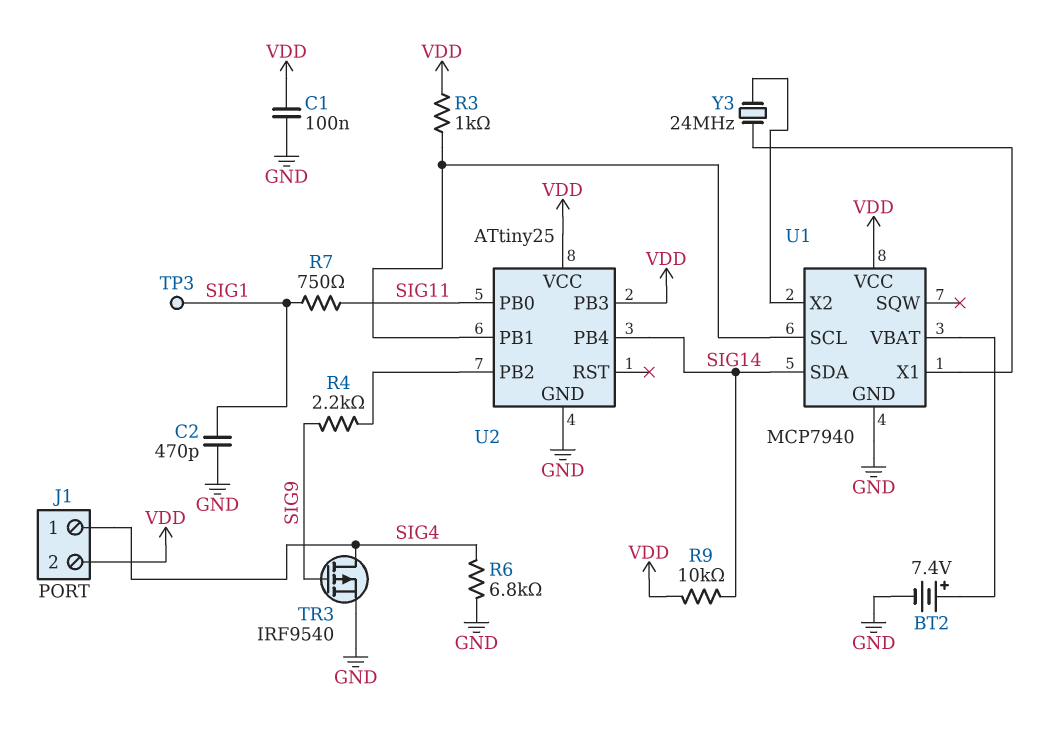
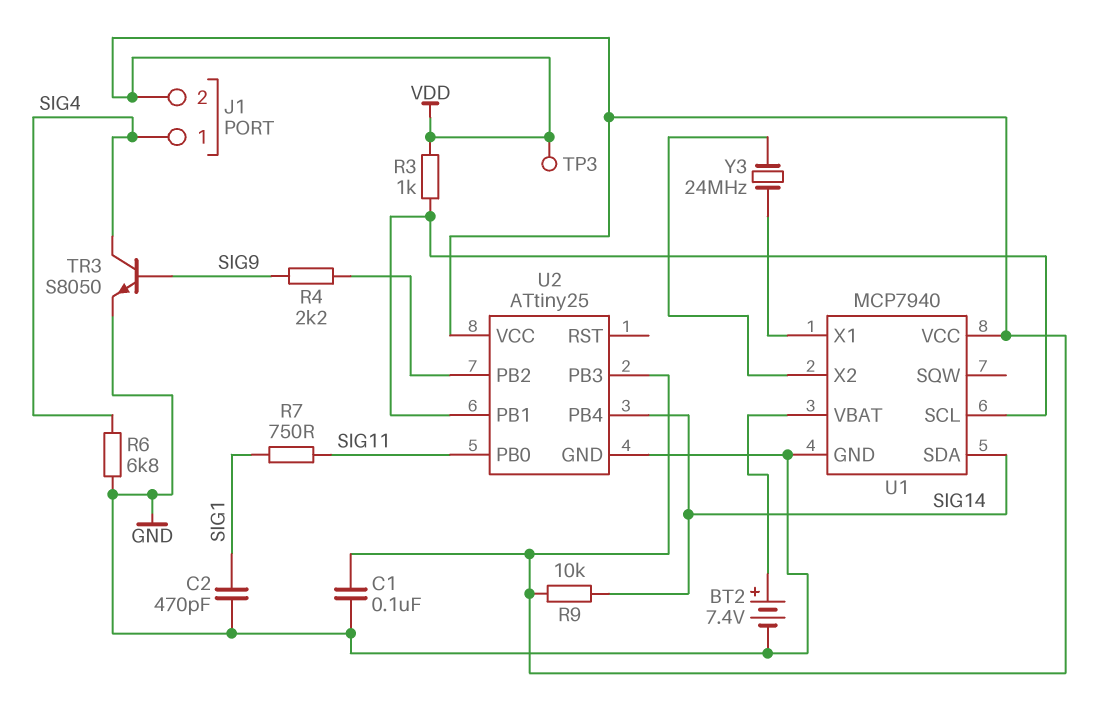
TP3: test point (SIG1) -> test point (VDD)
TR3: PMOS IRF9540 (G SIG9, D SIG4, S GND) -> NPN S8050 (B SIG9, C SIG4, E GND)

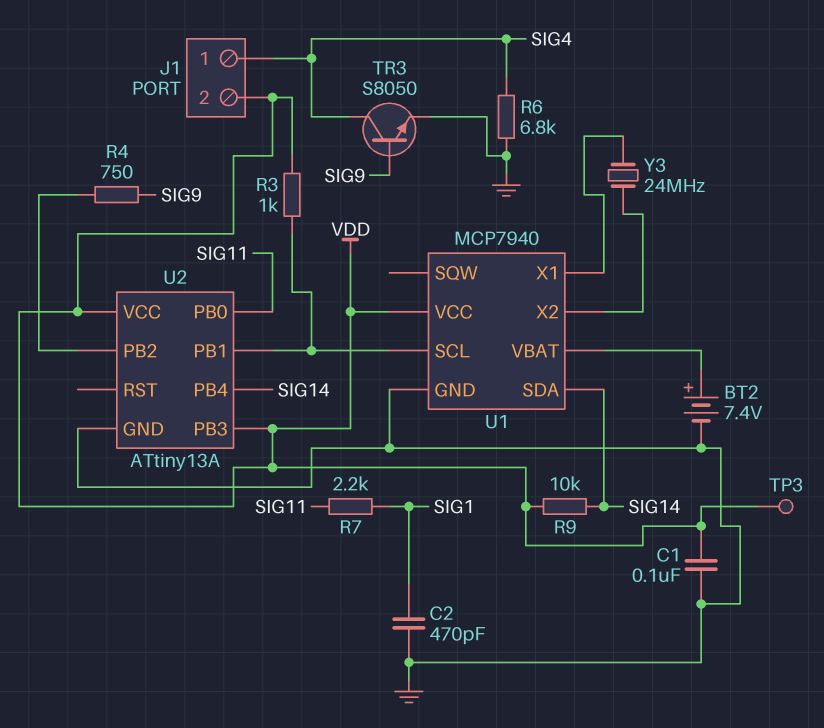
R4: 2.2k (SIG9, U2/PB2) -> 750 (SIG9, U2/PB2)
R7: 750 (SIG1, SIG11) -> 2.2k (SIG1, SIG11)
U2: ATtiny25 -> ATtiny13A

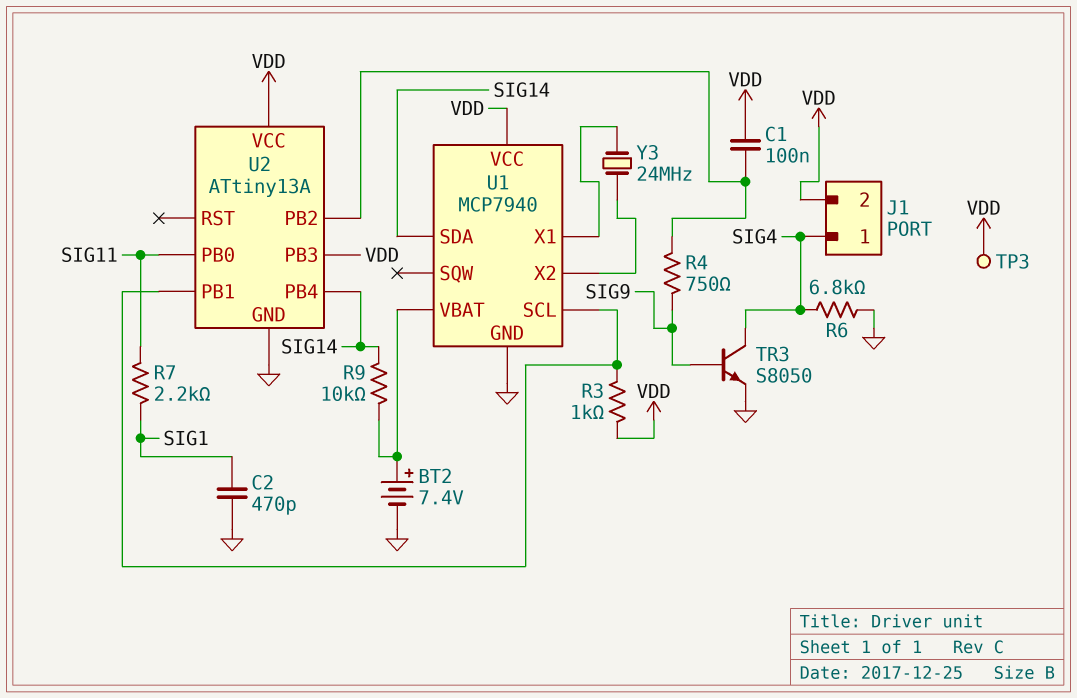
C1: 100nF (GND, VDD) -> 100nF (U2/PB2, VDD)
R9: 10k (SIG14, VDD) -> 10k (SIG14, U1/VBAT)

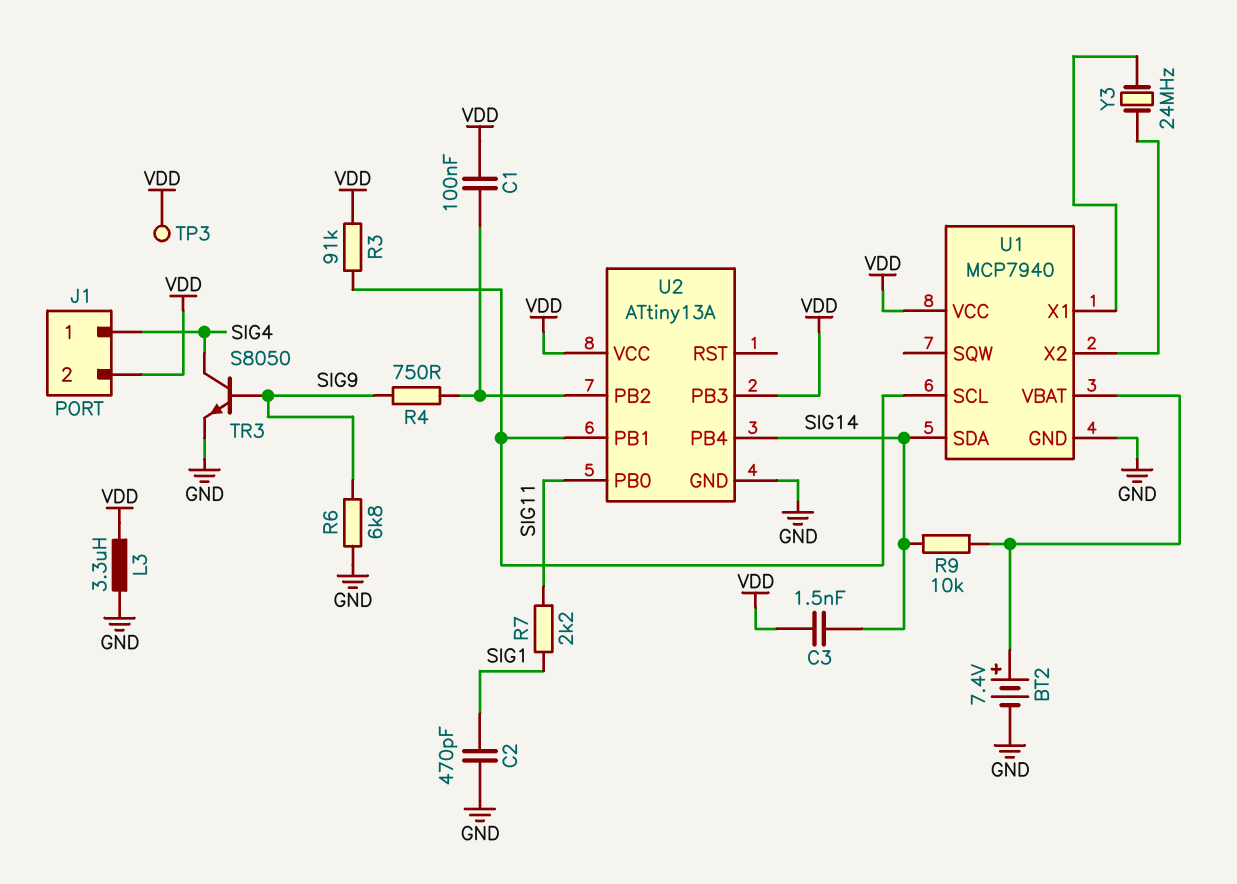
C3: none -> 1.5nF (SIG14, VDD)
L3: none -> 3.3uH (GND, VDD)
R3: 1k (U1/SCL, VDD) -> 91k (U1/SCL, VDD)
R6: 6.8k (GND, SIG4) -> 6.8k (GND, SIG9)

